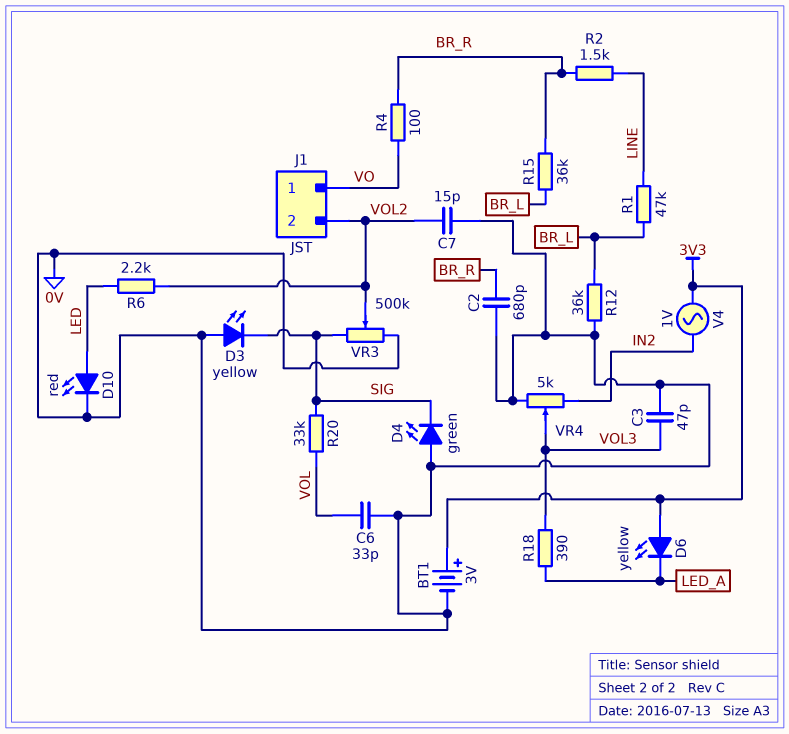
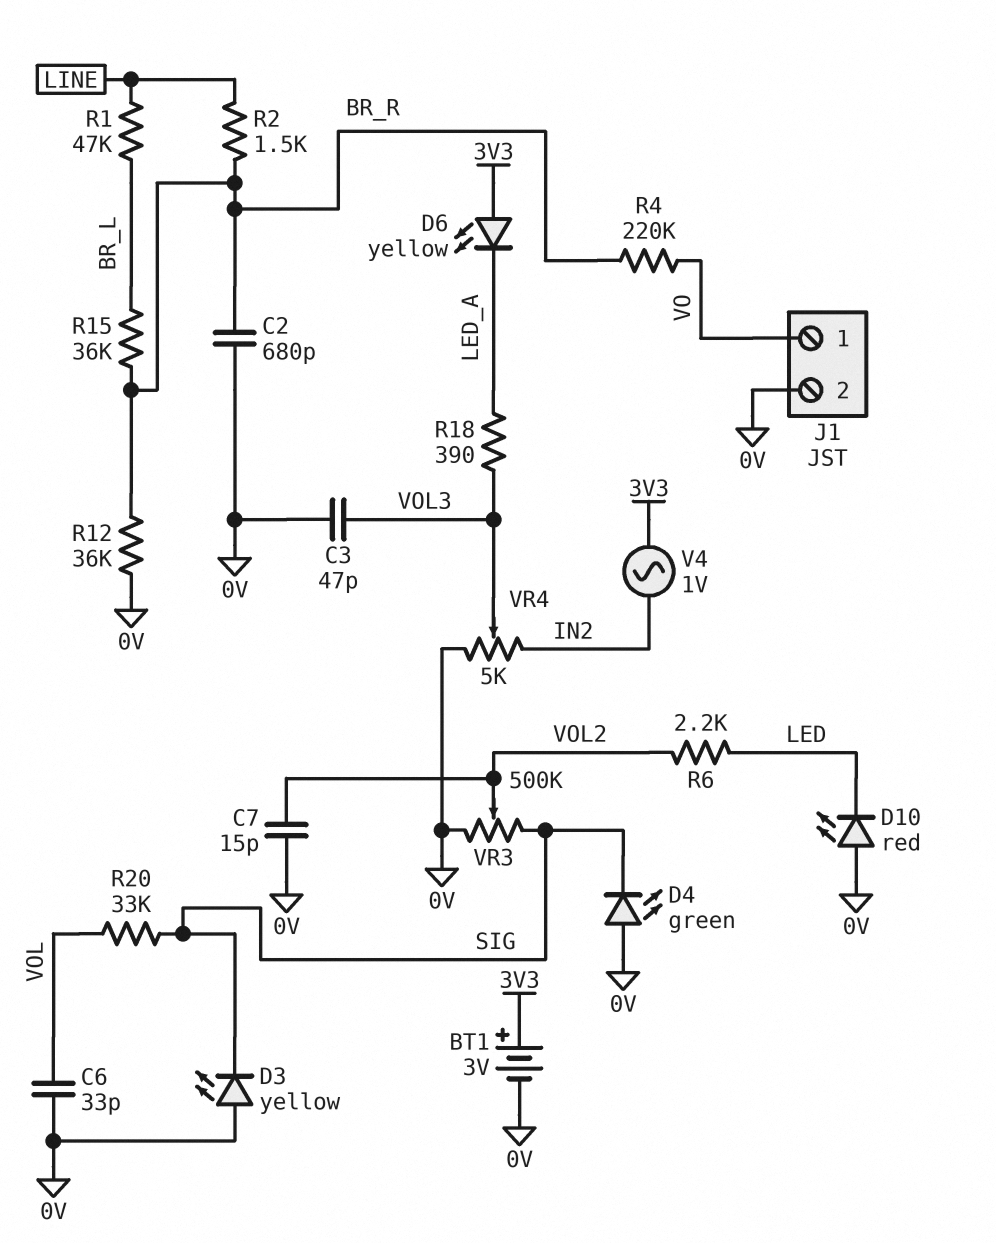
D10: LED red (A LED, K 0V) -> LED red (A 0V, K LED)
J1 pin 2: VOL2 -> 0V
R4: 100 (BR_R, VO) -> 220k (BR_R, VO)
R12: 36k (0V, BR_L) -> 36k (0V, BR_R)

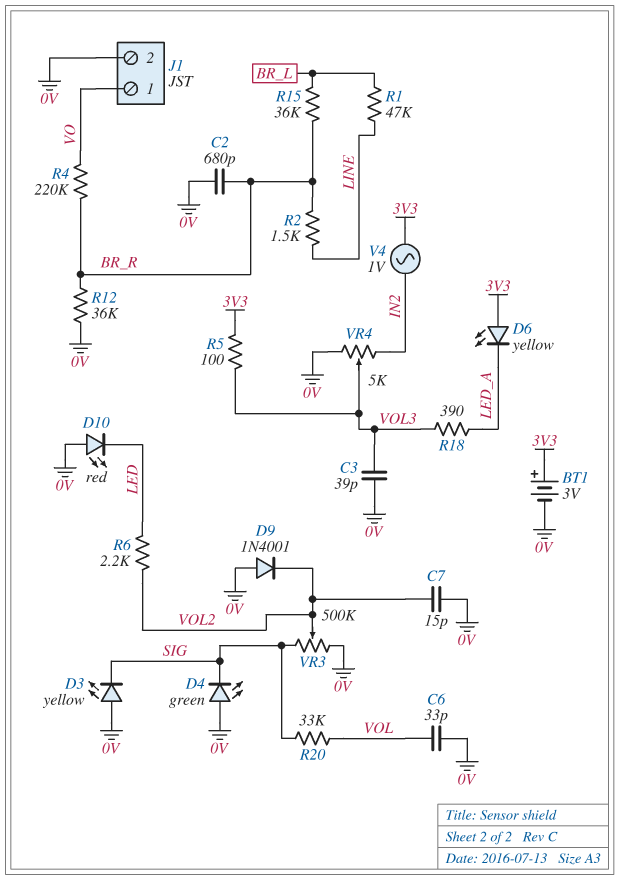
C3: 47pF (0V, VOL3) -> 39pF (0V, VOL3)
D9: none -> diode 1N4001 (A 0V, K VOL2)
R5: none -> 100 (3V3, VOL3)

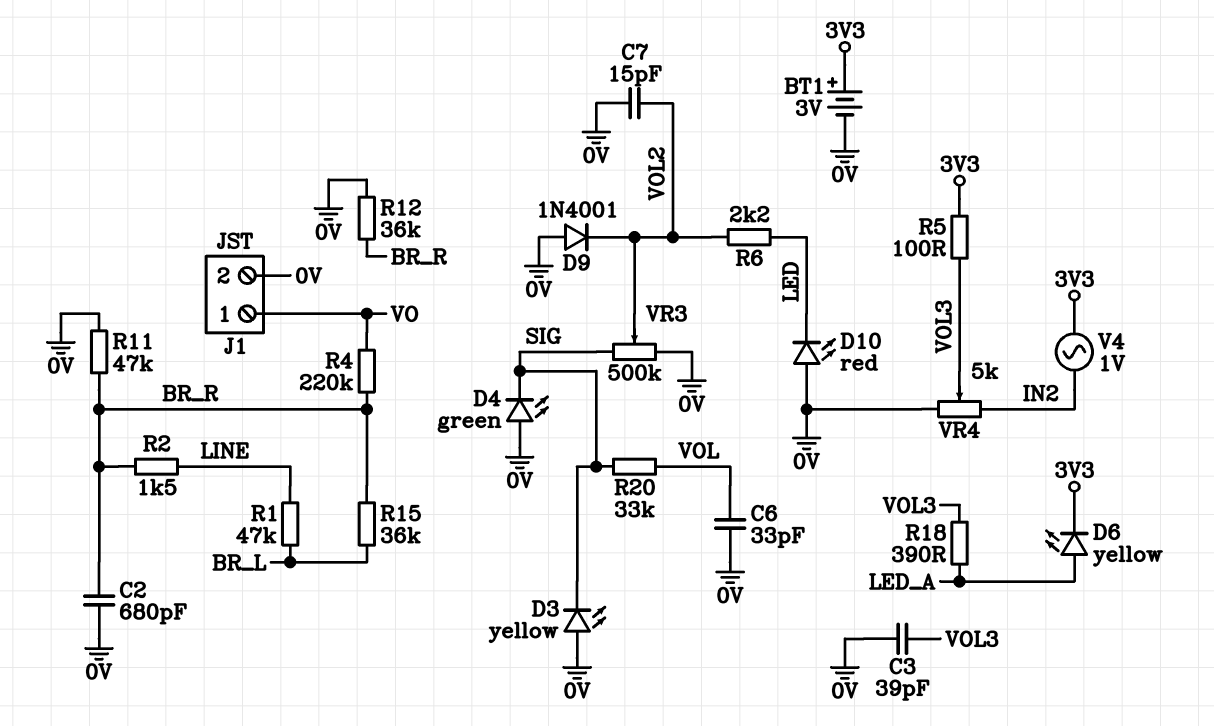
D6: LED yellow (A 3V3, K LED_A) -> LED yellow (A LED_A, K 3V3)
R11: none -> 47k (0V, BR_R)

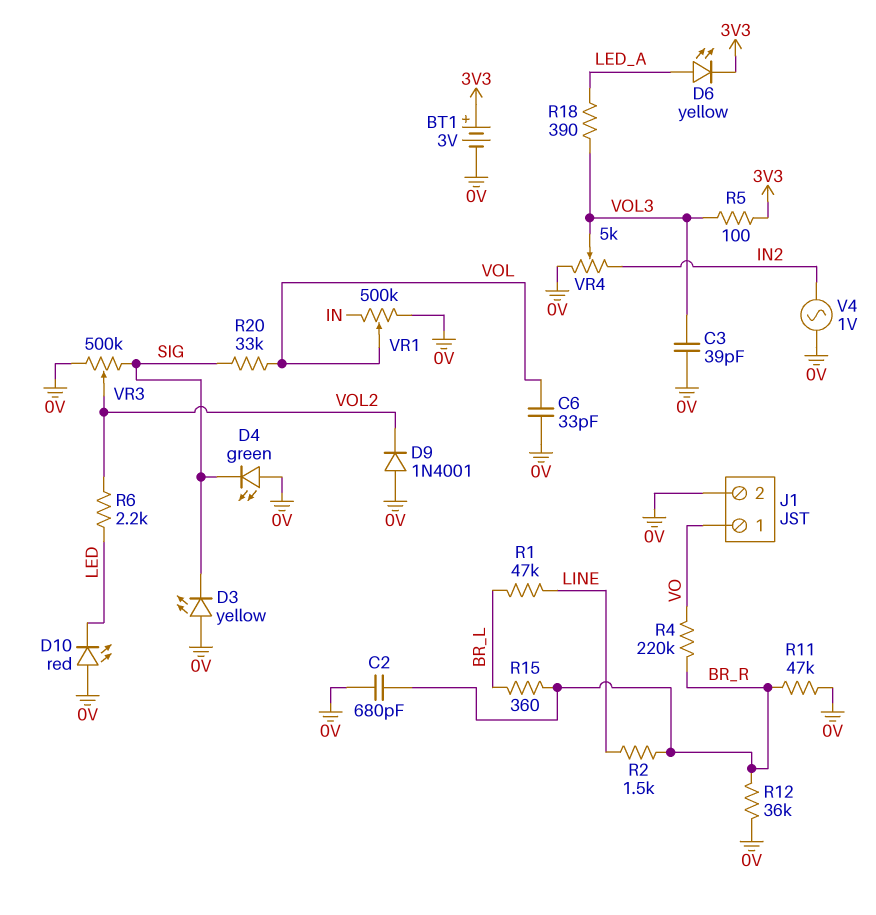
C7: 15pF (0V, VOL2) -> none
R15: 36k (BR_L, BR_R) -> 360 (BR_L, BR_R)
V4: AC 1V (3V3, IN2) -> AC 1V (0V, IN2)
VR1: none -> 500k (0V, IN, wiper VOL)

